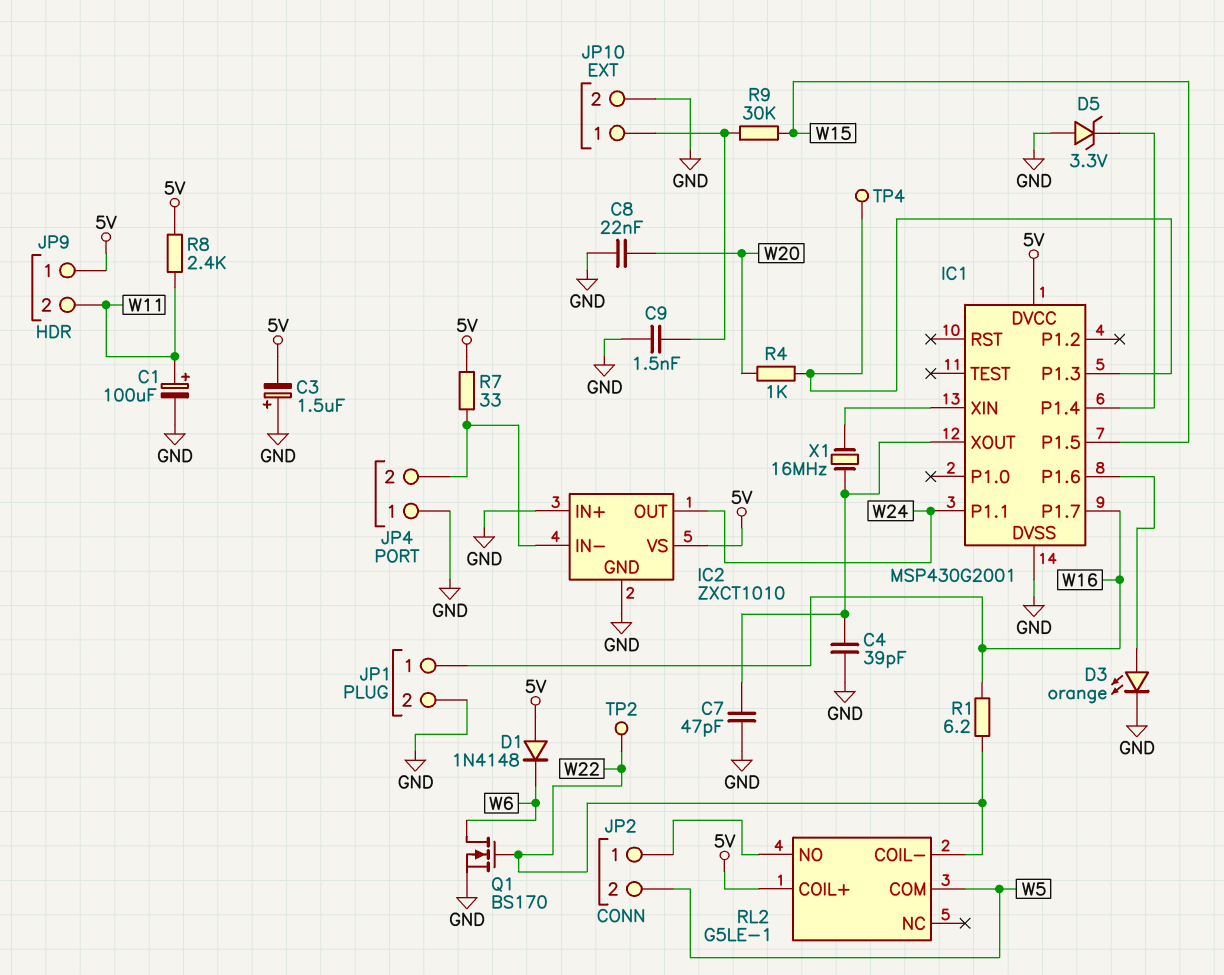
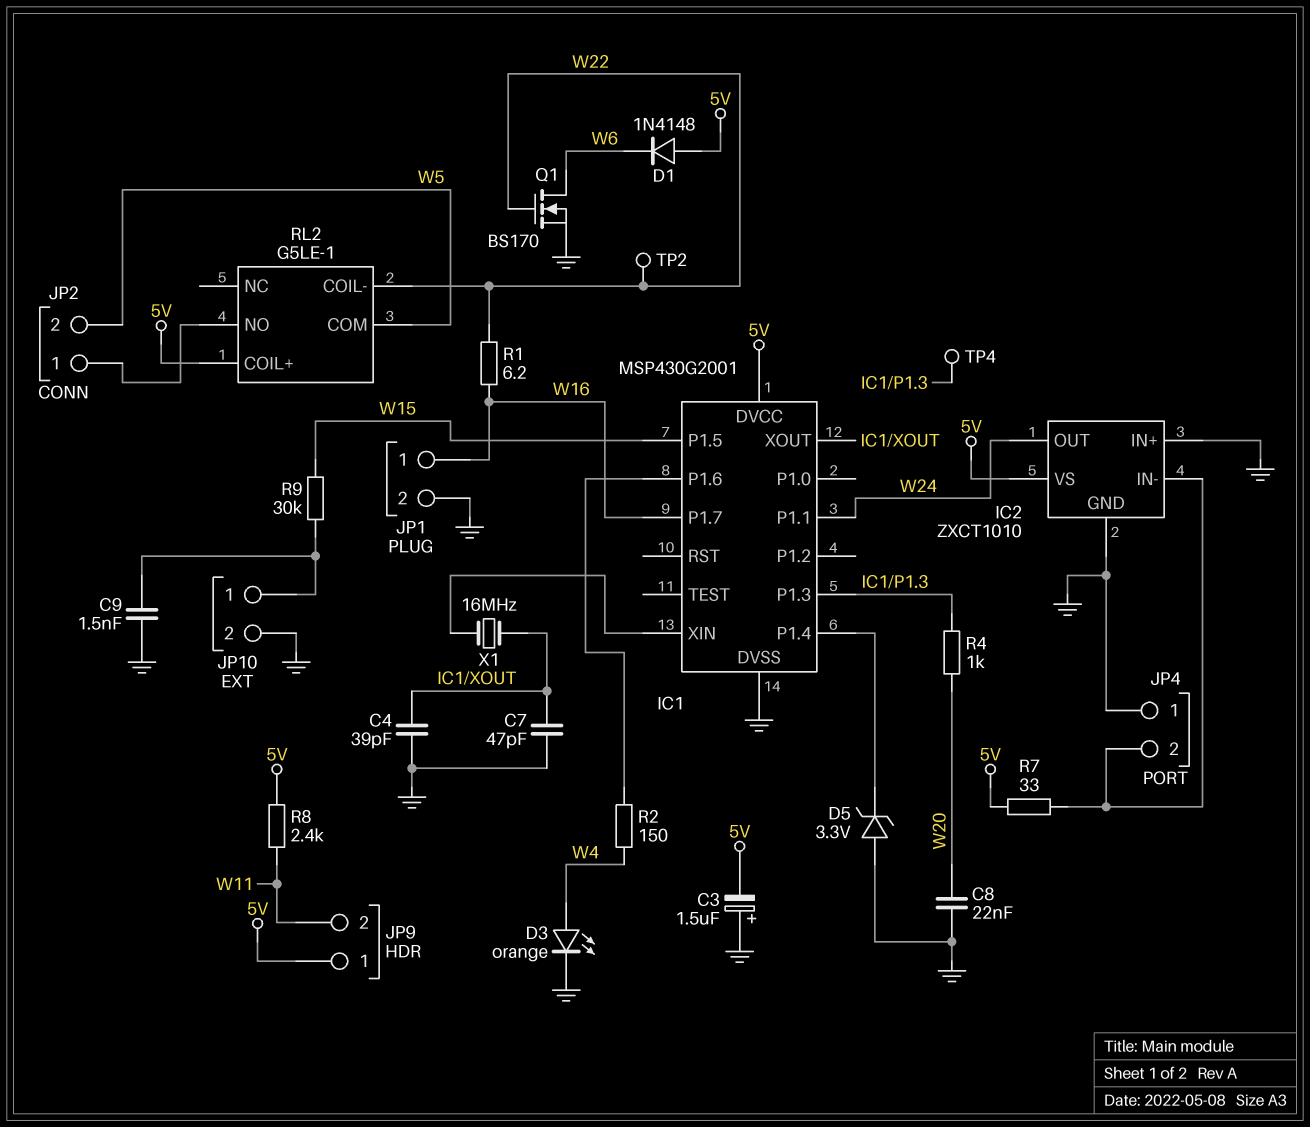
C1: 100uF (plus W11, minus GND) -> none
D3: LED orange (A IC1/P1.6, K GND) -> LED orange (A W4, K GND)
R2: none -> 150 (IC1/P1.6, W4)

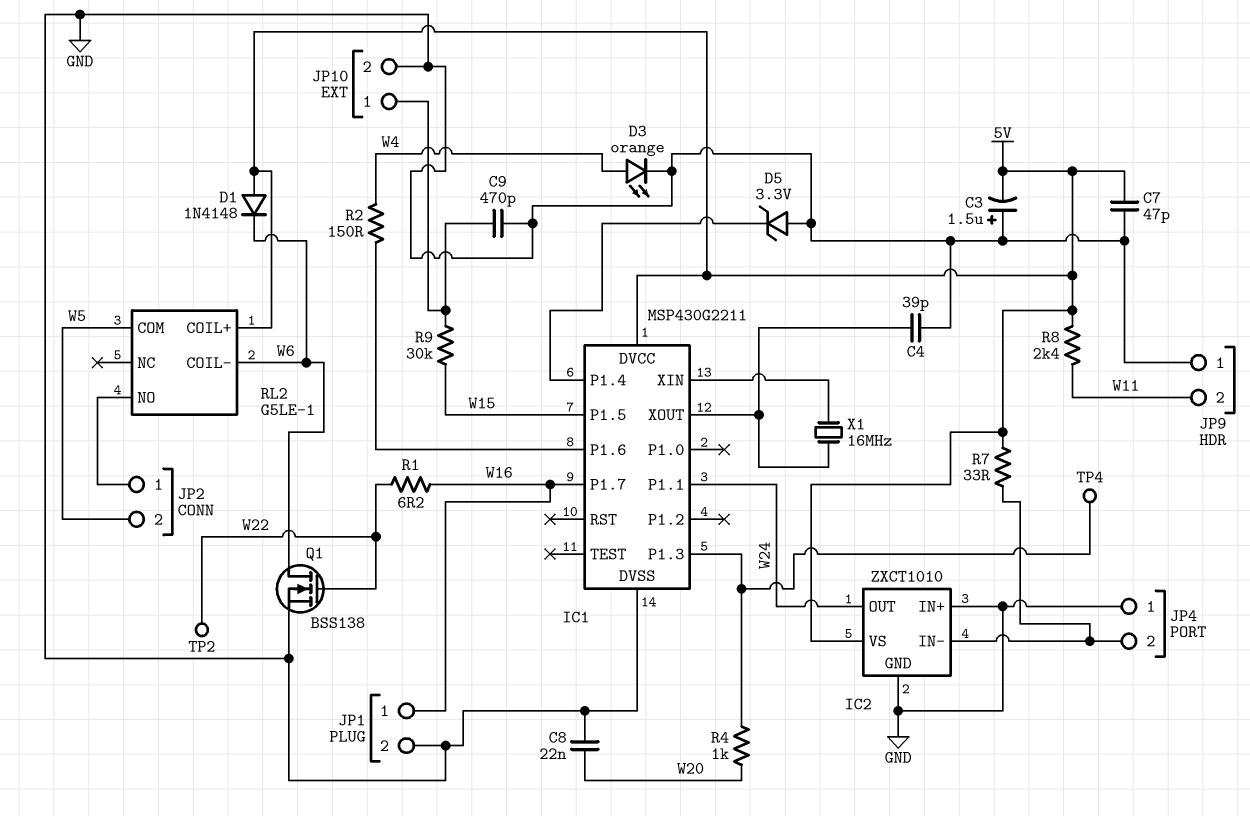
C7: 47pF (GND, IC1/XOUT) -> 47pF (5V, GND)
C9: 1.5nF (GND, JP10/1) -> 470pF (GND, JP10/1)
IC1: MSP430G2001 -> MSP430G2211
JP9 pin 1: 5V -> GND
Q1: NMOS BS170 (G W22, D W6, S GND) -> NMOS BSS138 (G W22, D W6, S GND)
RL2 pin COIL-: W22 -> W6

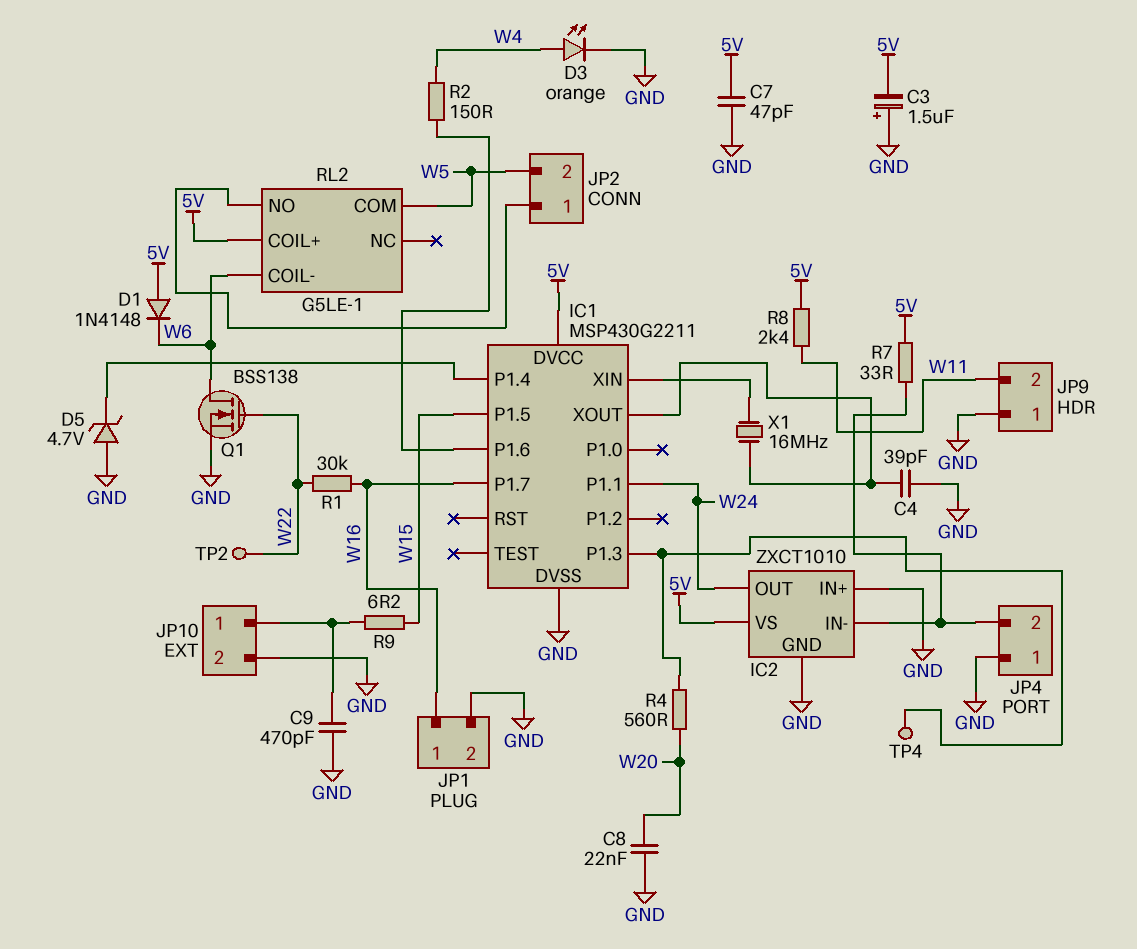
D5: zener 3.3V (A GND, K IC1/P1.4) -> zener 4.7V (A GND, K IC1/P1.4)
R1: 6.2 (W16, W22) -> 30k (W16, W22)
R4: 1k (IC1/P1.3, W20) -> 560 (IC1/P1.3, W20)
R9: 30k (JP10/1, W15) -> 6.2 (JP10/1, W15)

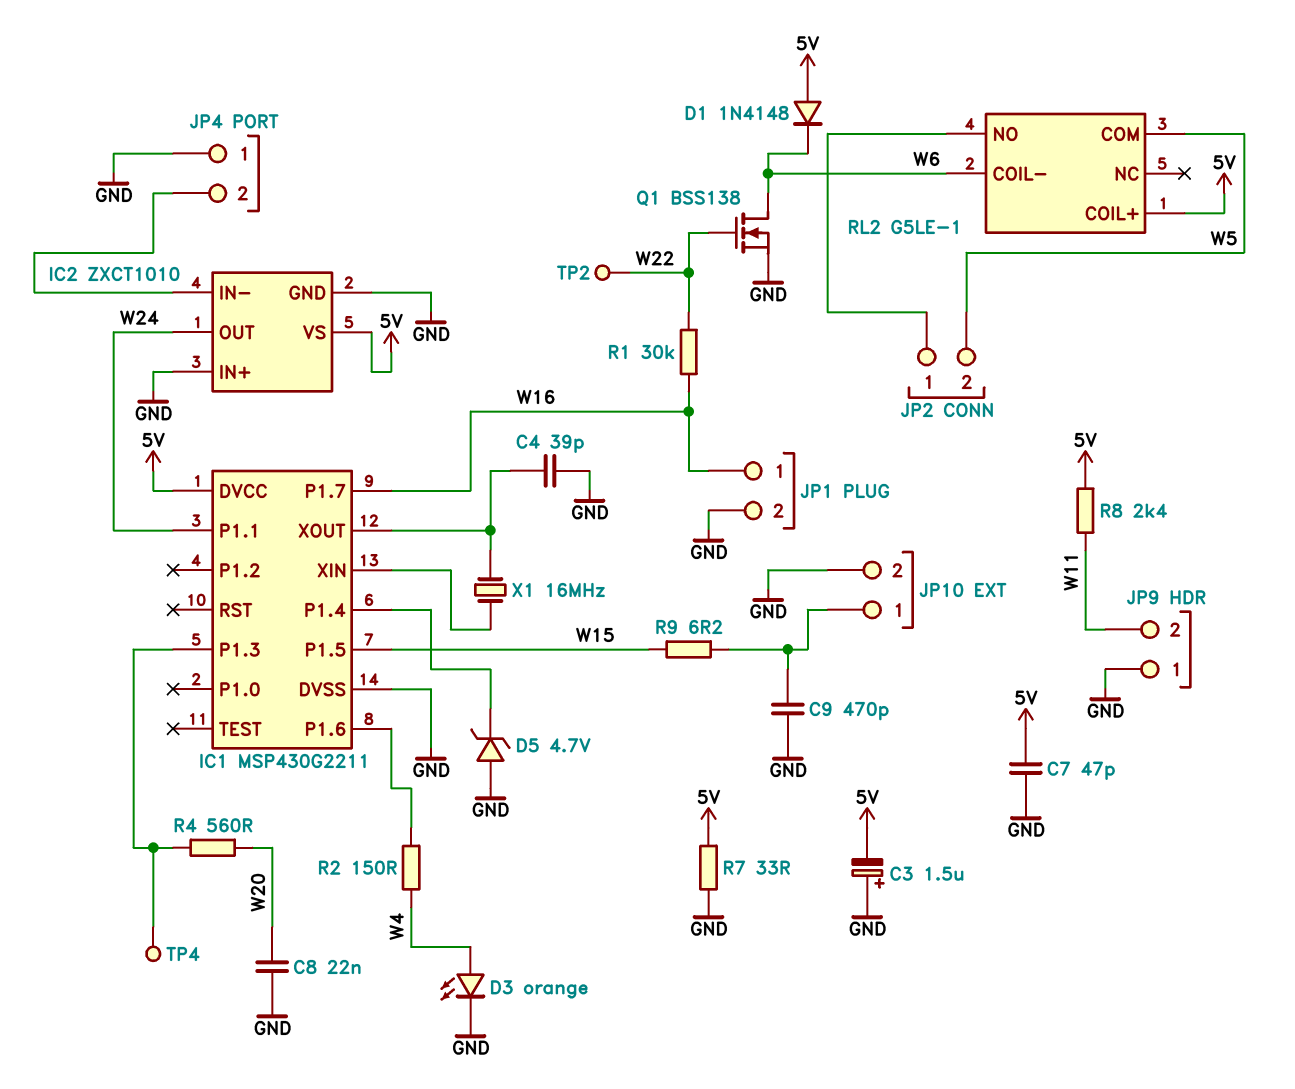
R7: 33 (5V, IC2/IN-) -> 33 (5V, GND)

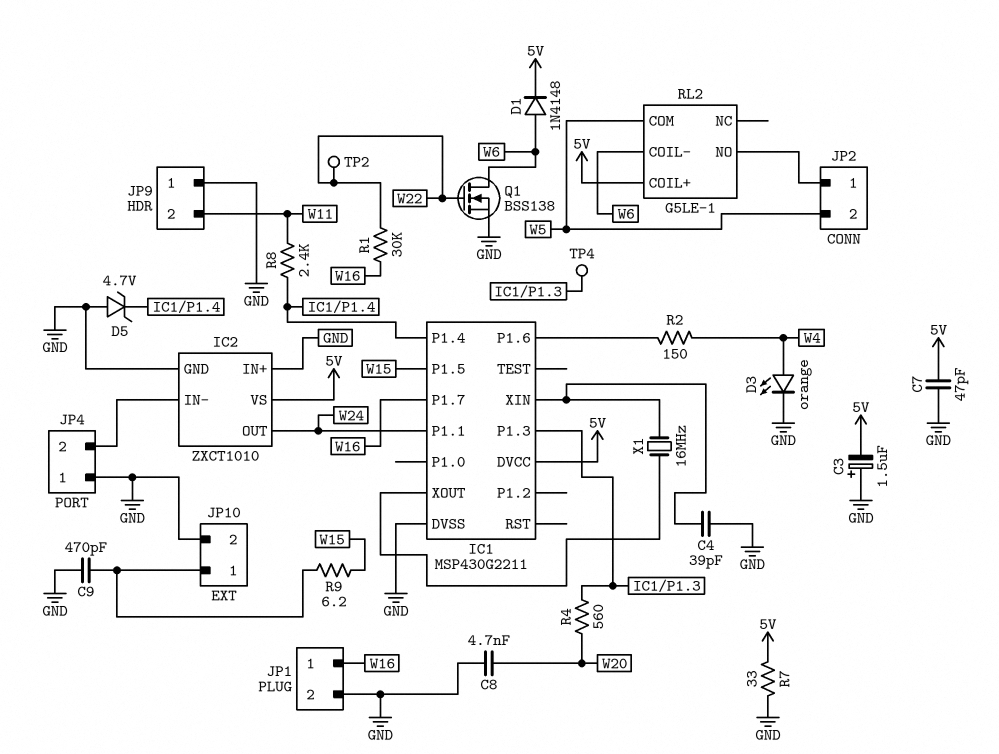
C4: 39pF (GND, IC1/XOUT) -> 39pF (GND, IC1/XIN)
C8: 22nF (GND, W20) -> 4.7nF (GND, W20)
D1: diode 1N4148 (A 5V, K W6) -> diode 1N4148 (A W6, K 5V)
R8: 2.4k (5V, W11) -> 2.4k (IC1/P1.4, W11)

